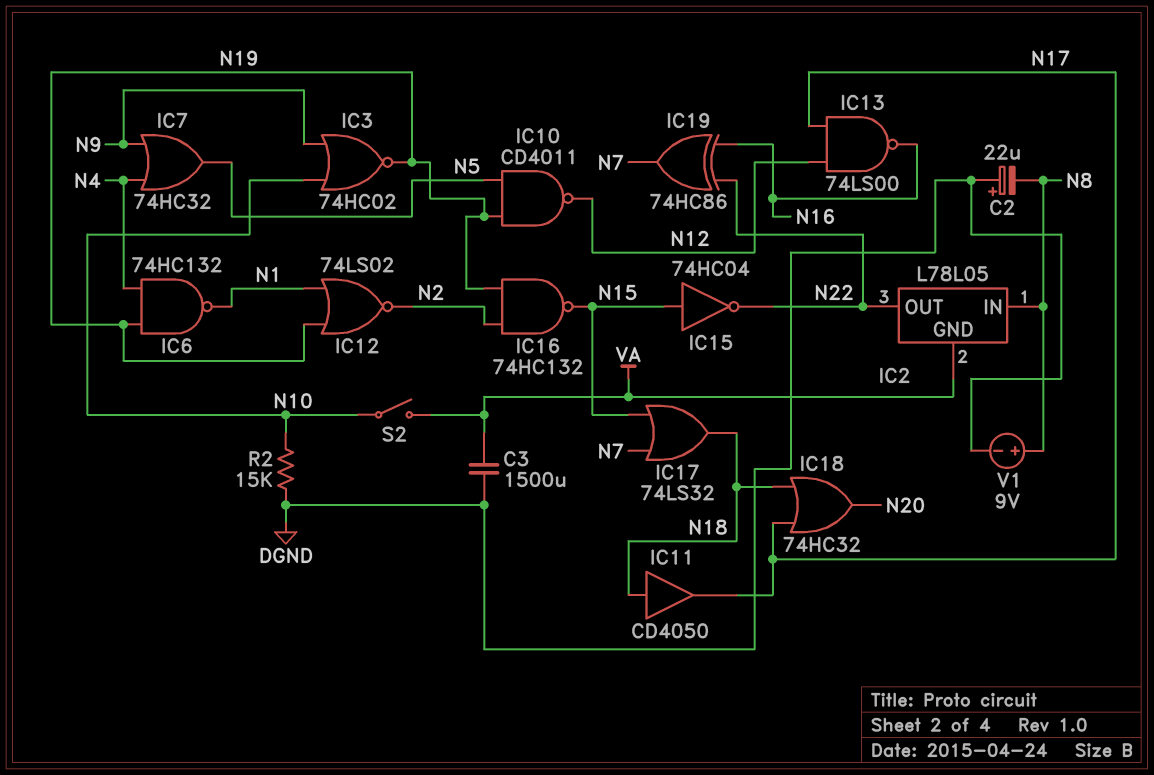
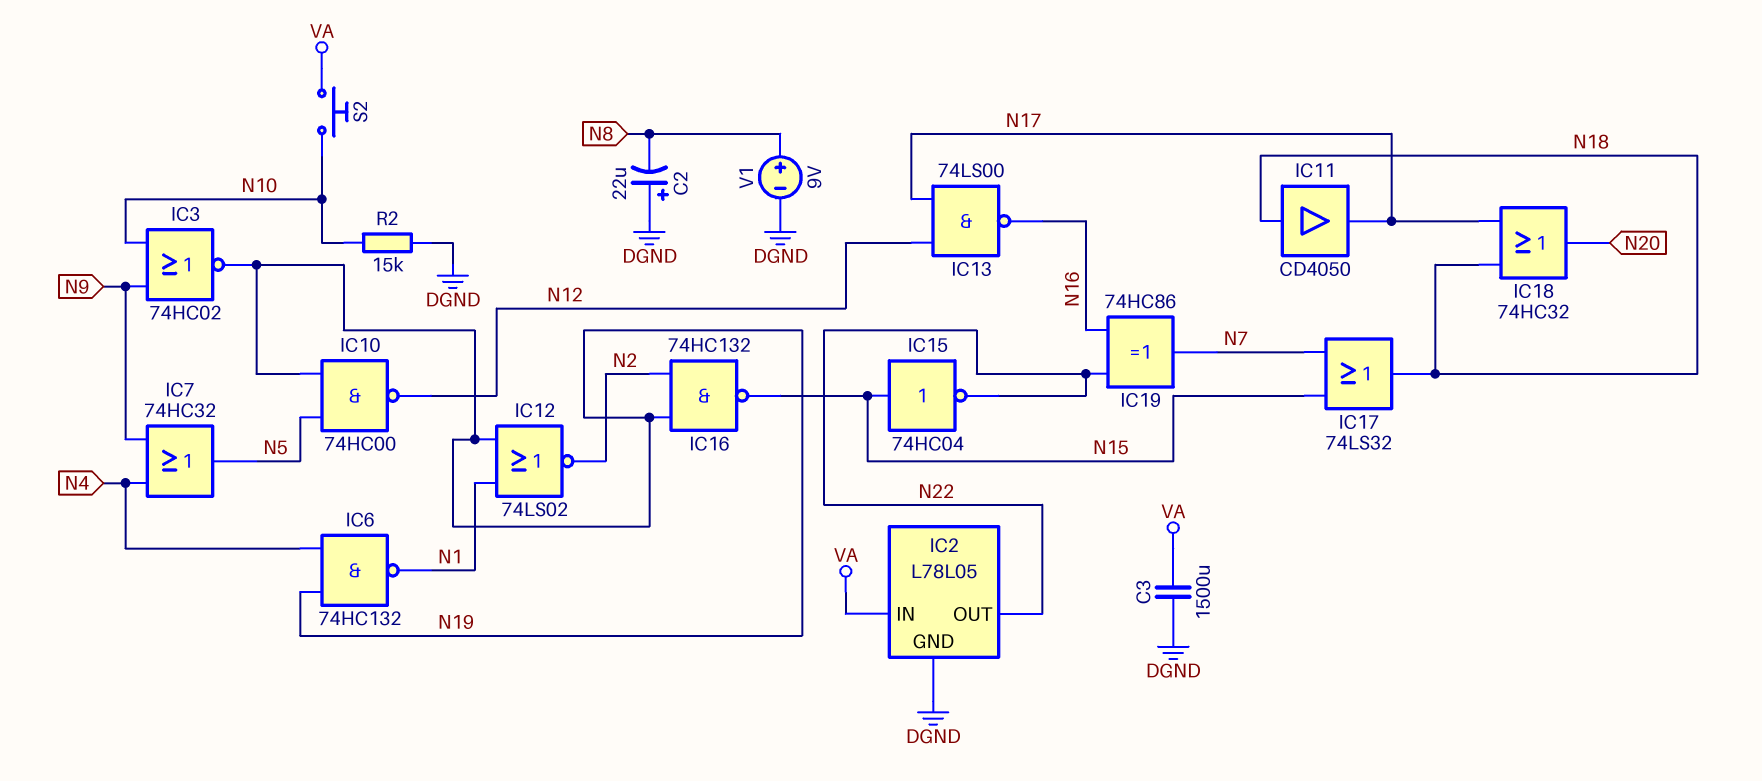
IC2 pin GND: VA -> DGND
IC2 pin IN: N8 -> VA
IC10: NAND CD4011 (in N5, in N19, out N12) -> NAND 74HC00 (in N5, in N19, out N12)
S2: switch (N10, VA) -> button (N10, VA)

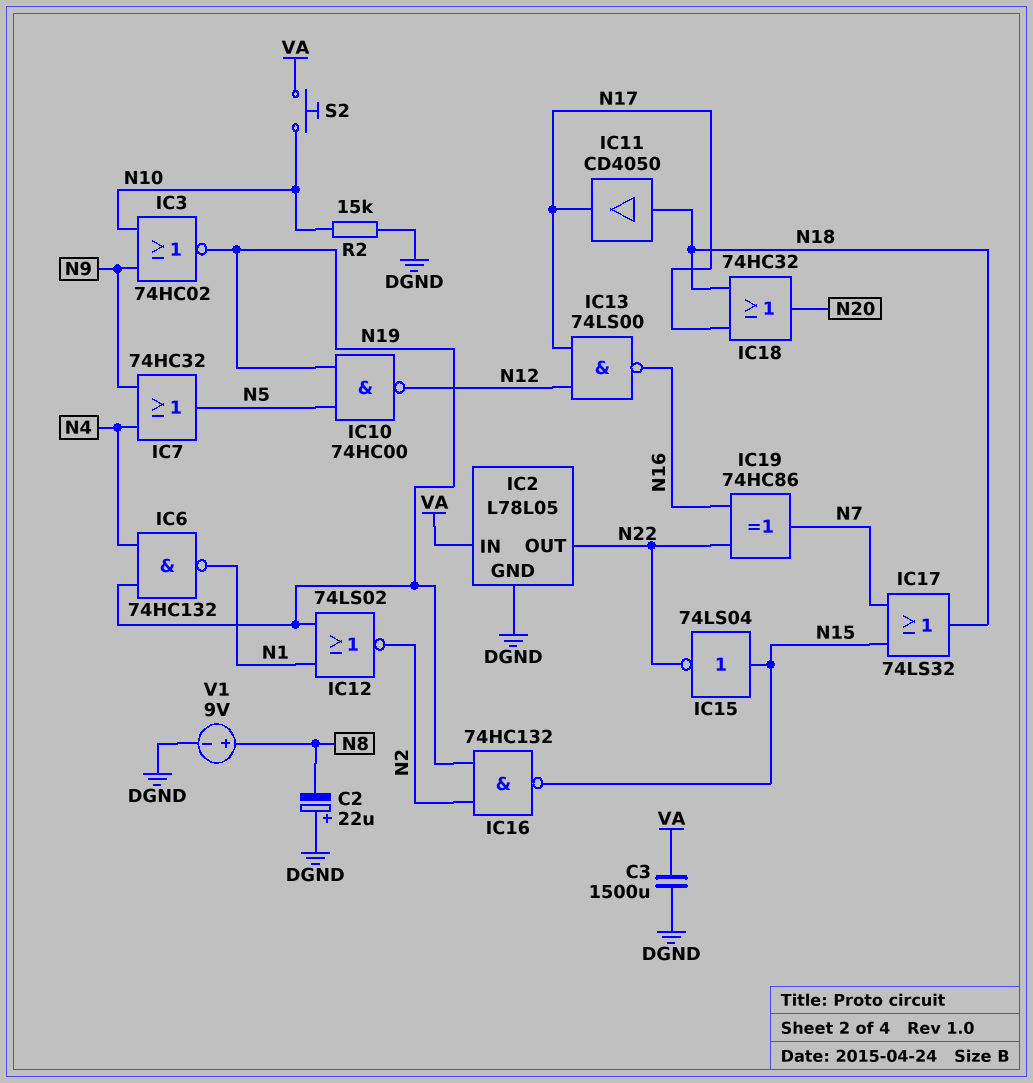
IC15: NOT 74HC04 (in N15, out N22) -> NOT 74LS04 (in N15, out N22)

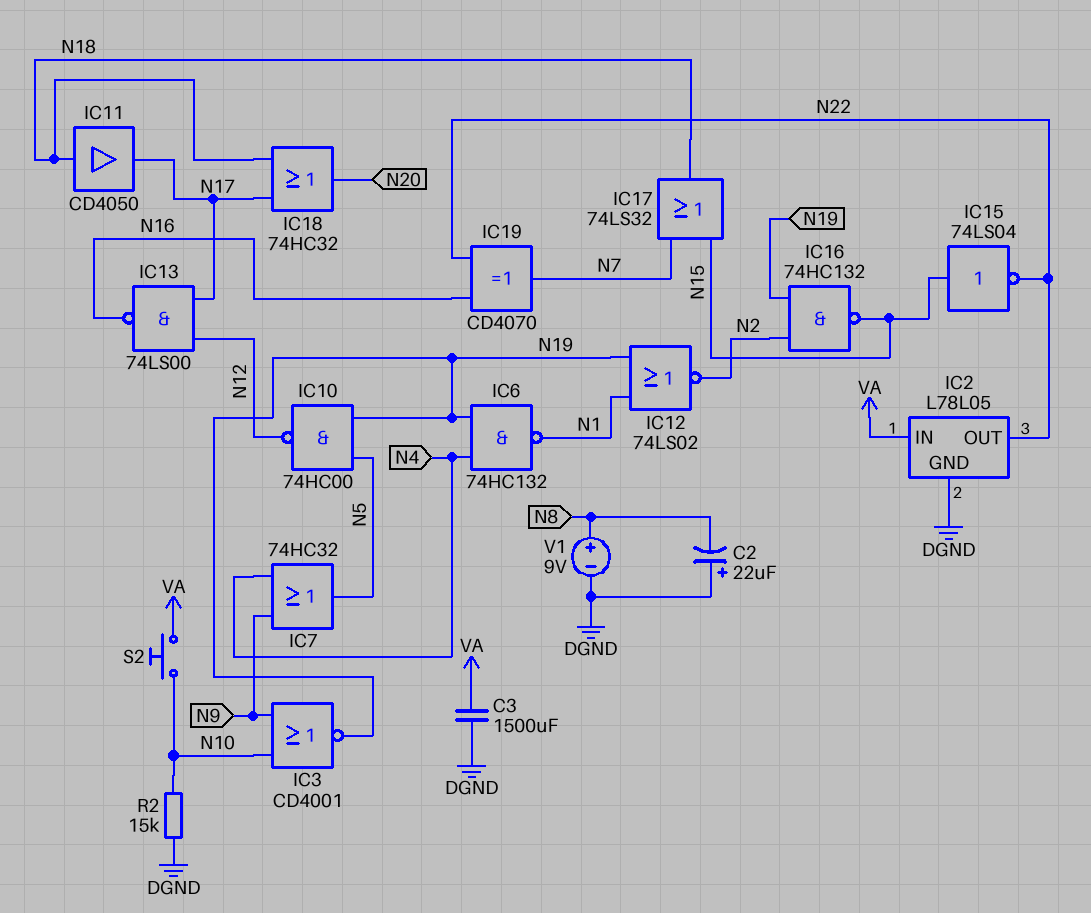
IC3: NOR 74HC02 (in N9, in N10, out N19) -> NOR CD4001 (in N9, in N10, out N19)
IC19: XOR 74HC86 (in N16, in N22, out N7) -> XOR CD4070 (in N16, in N22, out N7)

